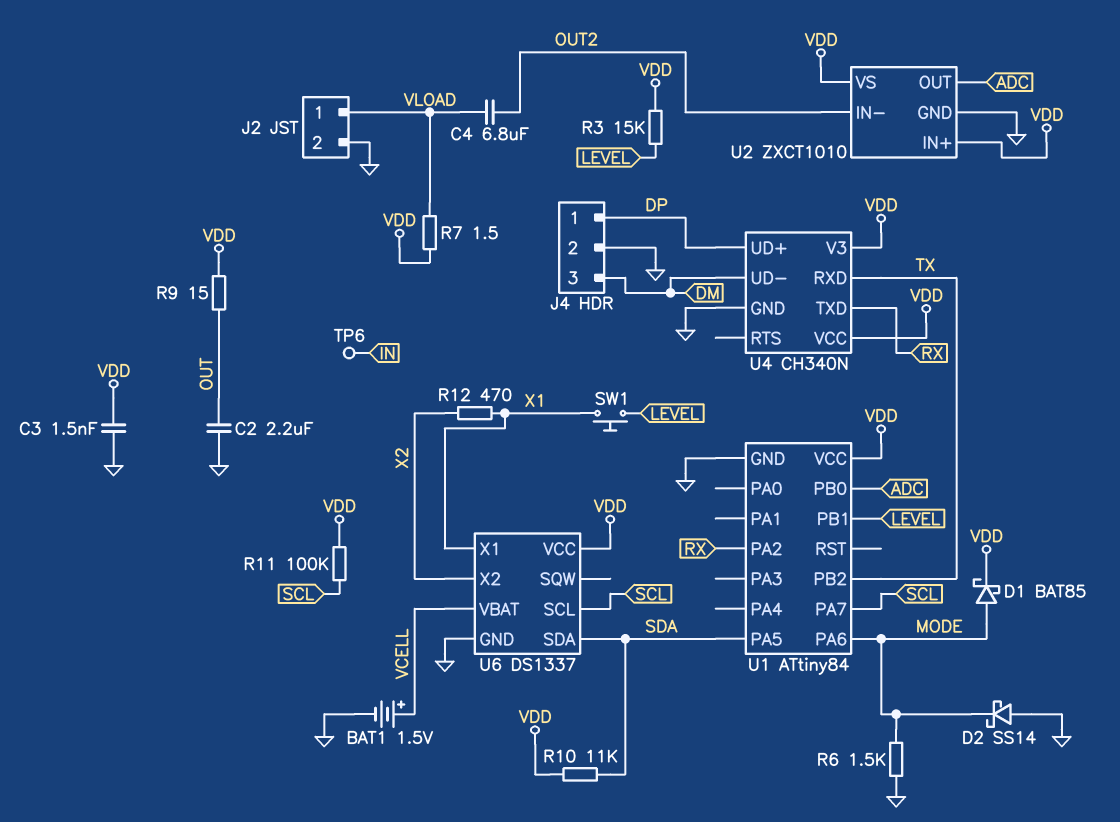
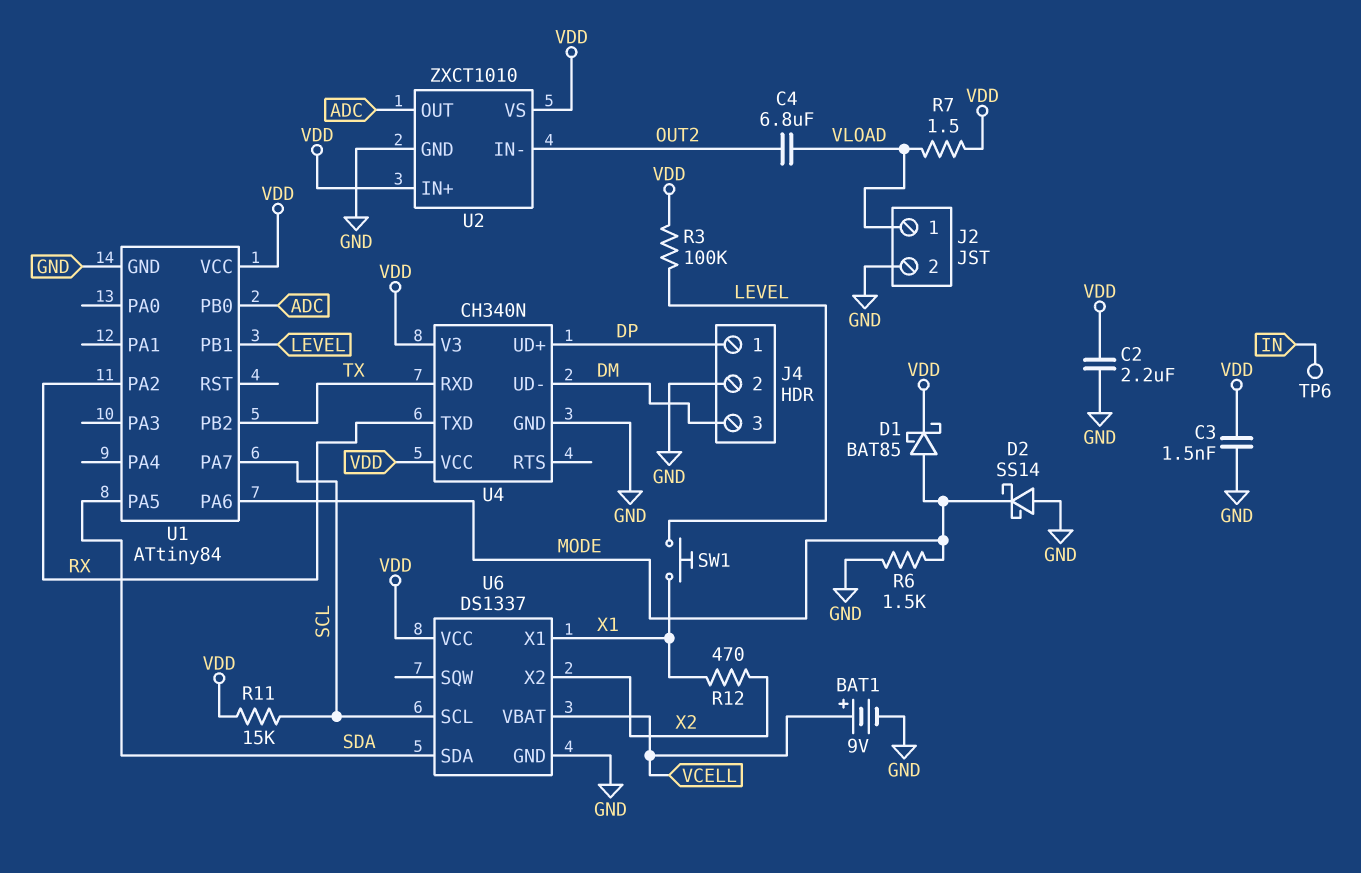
BAT1: 1.5V (plus VCELL, minus GND) -> 9V (plus VCELL, minus GND)
C2: 2.2uF (GND, OUT) -> 2.2uF (GND, VDD)
R3: 15k (LEVEL, VDD) -> 100k (LEVEL, VDD)
R9: 15 (OUT, VDD) -> none
R10: 11k (SDA, VDD) -> none
R11: 100k (SCL, VDD) -> 15k (SCL, VDD)

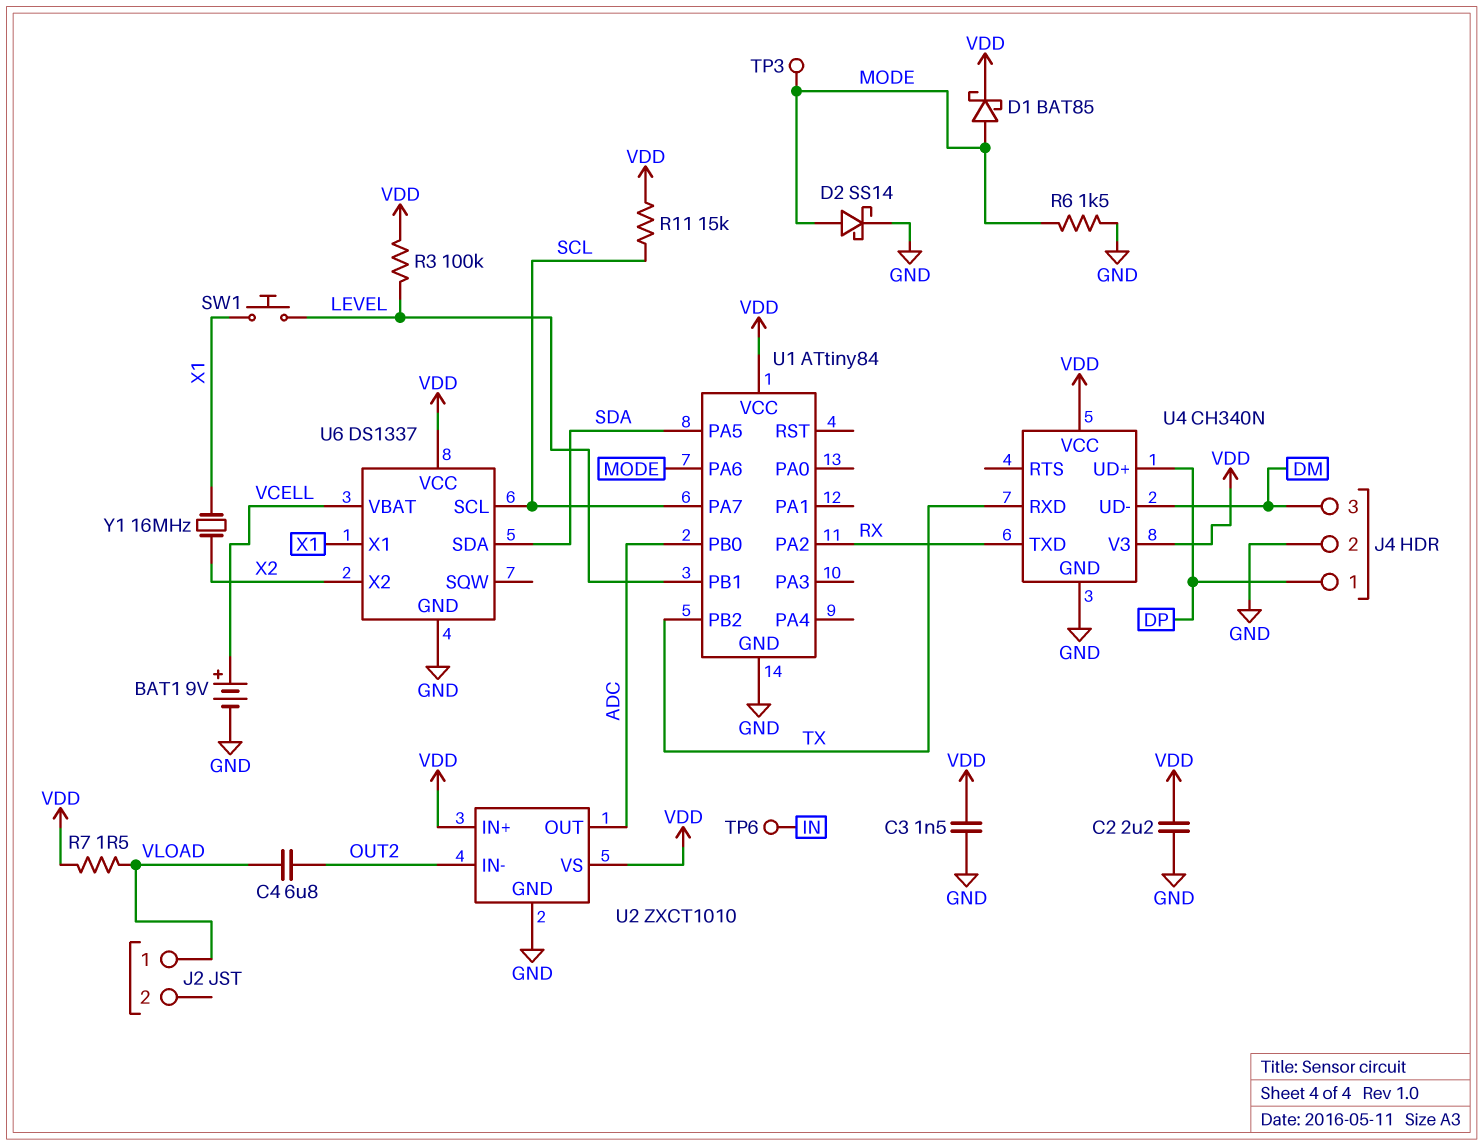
D2: schottky SS14 (A GND, K MODE) -> schottky SS14 (A MODE, K GND)
J2 pin 2: GND -> none
R12: 470 (X1, X2) -> none
TP3: none -> test point (MODE)
Y1: none -> 16MHz (X1, X2)

